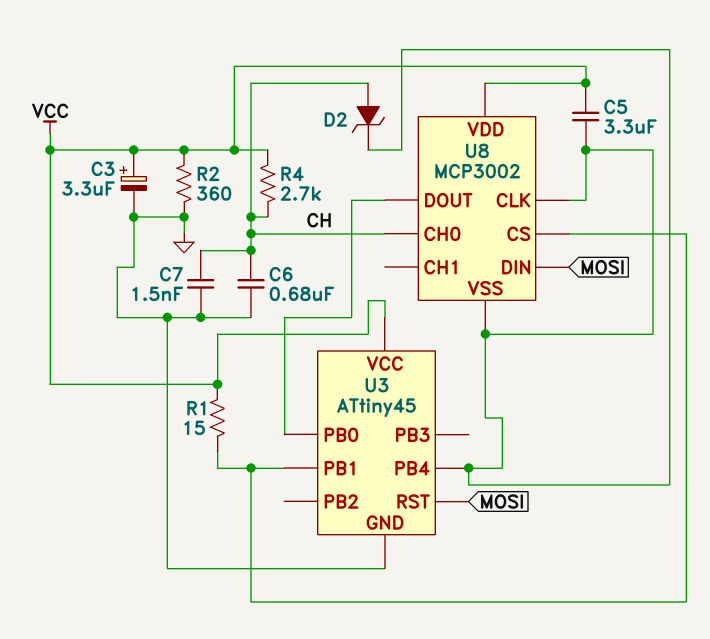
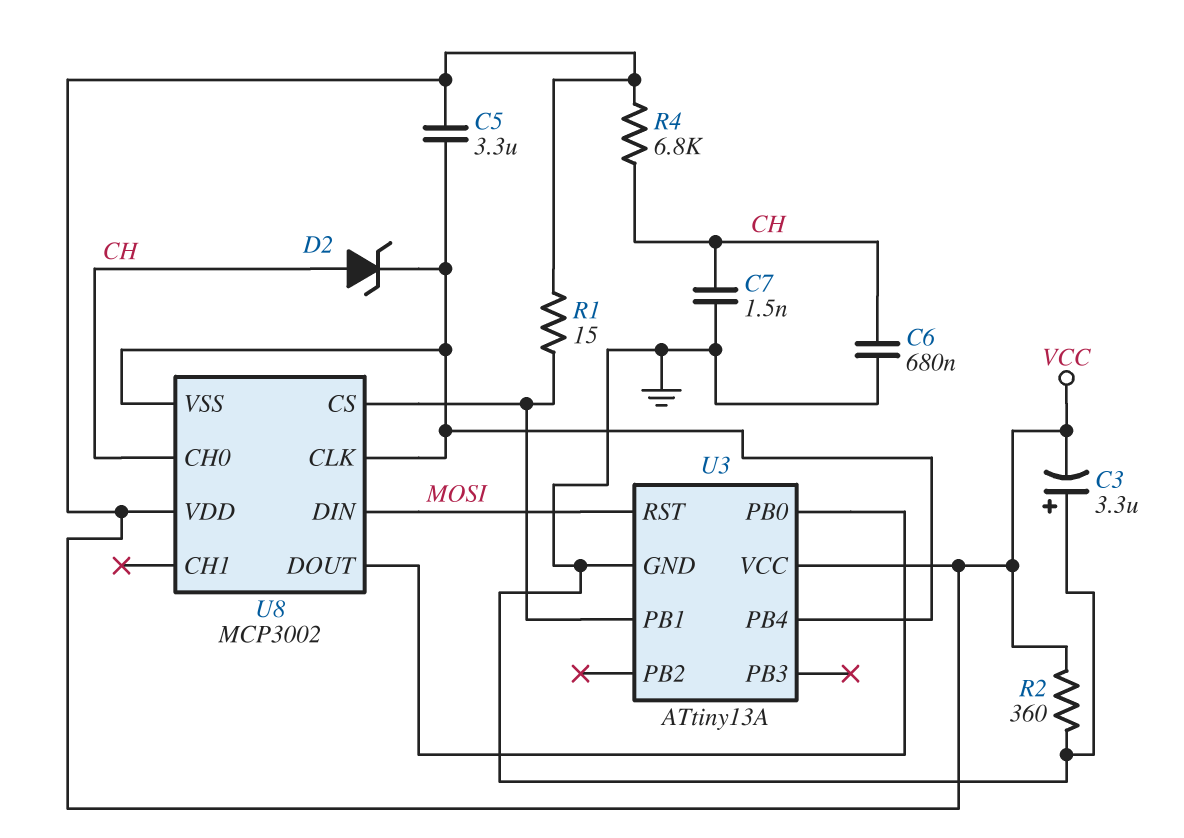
C3: 3.3uF (plus VCC, minus GND) -> 3.3uF (plus GND, minus VCC)
R4: 2.7k (CH, VCC) -> 6.8k (CH, VCC)
U3: ATtiny45 -> ATtiny13A

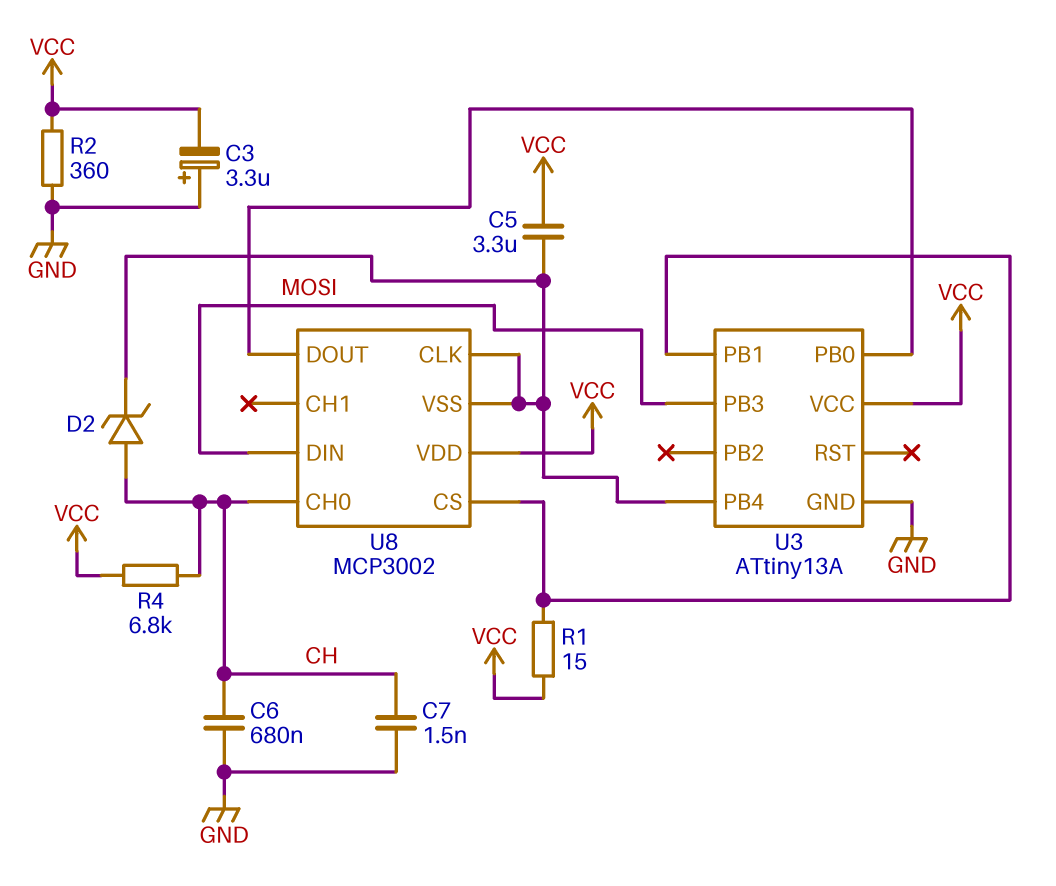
U3 pin PB3: none -> MOSI
U3 pin RST: MOSI -> none

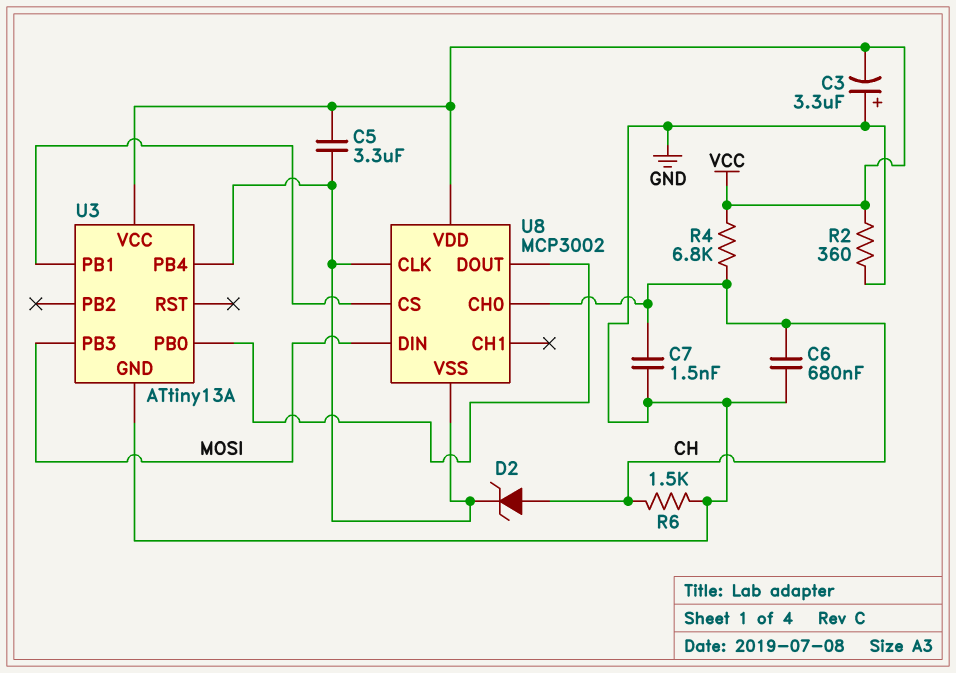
R1: 15 (U3/PB1, VCC) -> none
R6: none -> 1.5k (CH, GND)

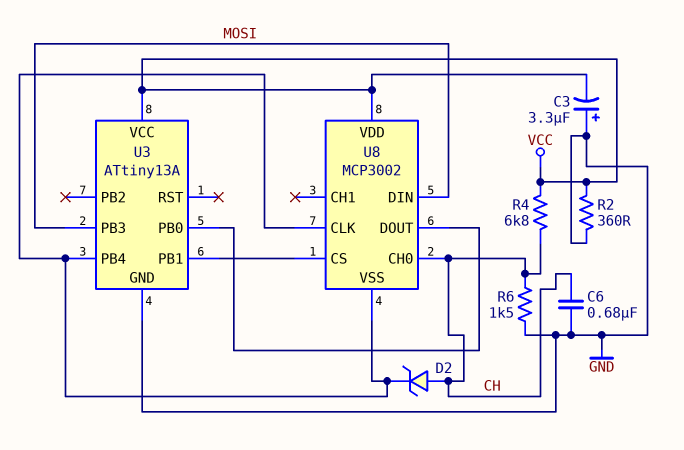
C5: 3.3uF (U3/PB4, VCC) -> none
C7: 1.5nF (CH, GND) -> none

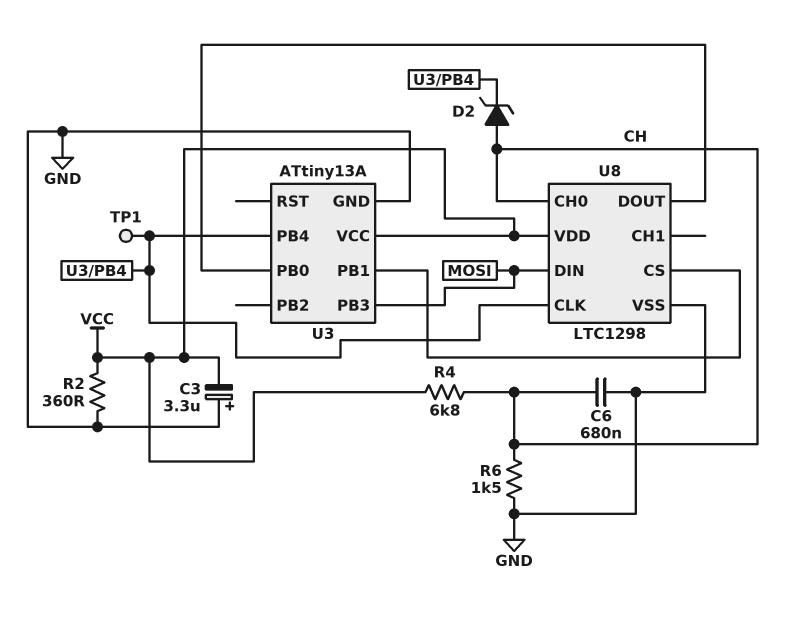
TP1: none -> test point (U3/PB4)
U8: MCP3002 -> LTC1298
U8 pin VSS: U3/PB4 -> GND

